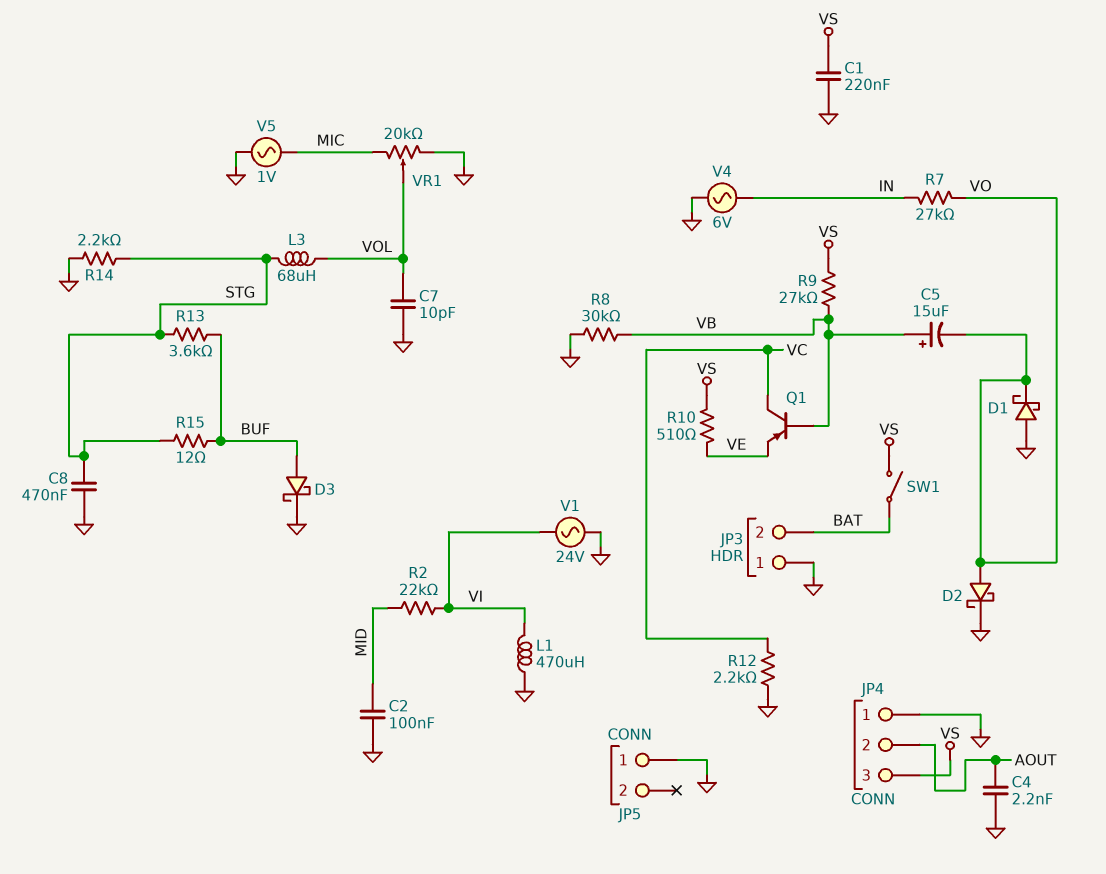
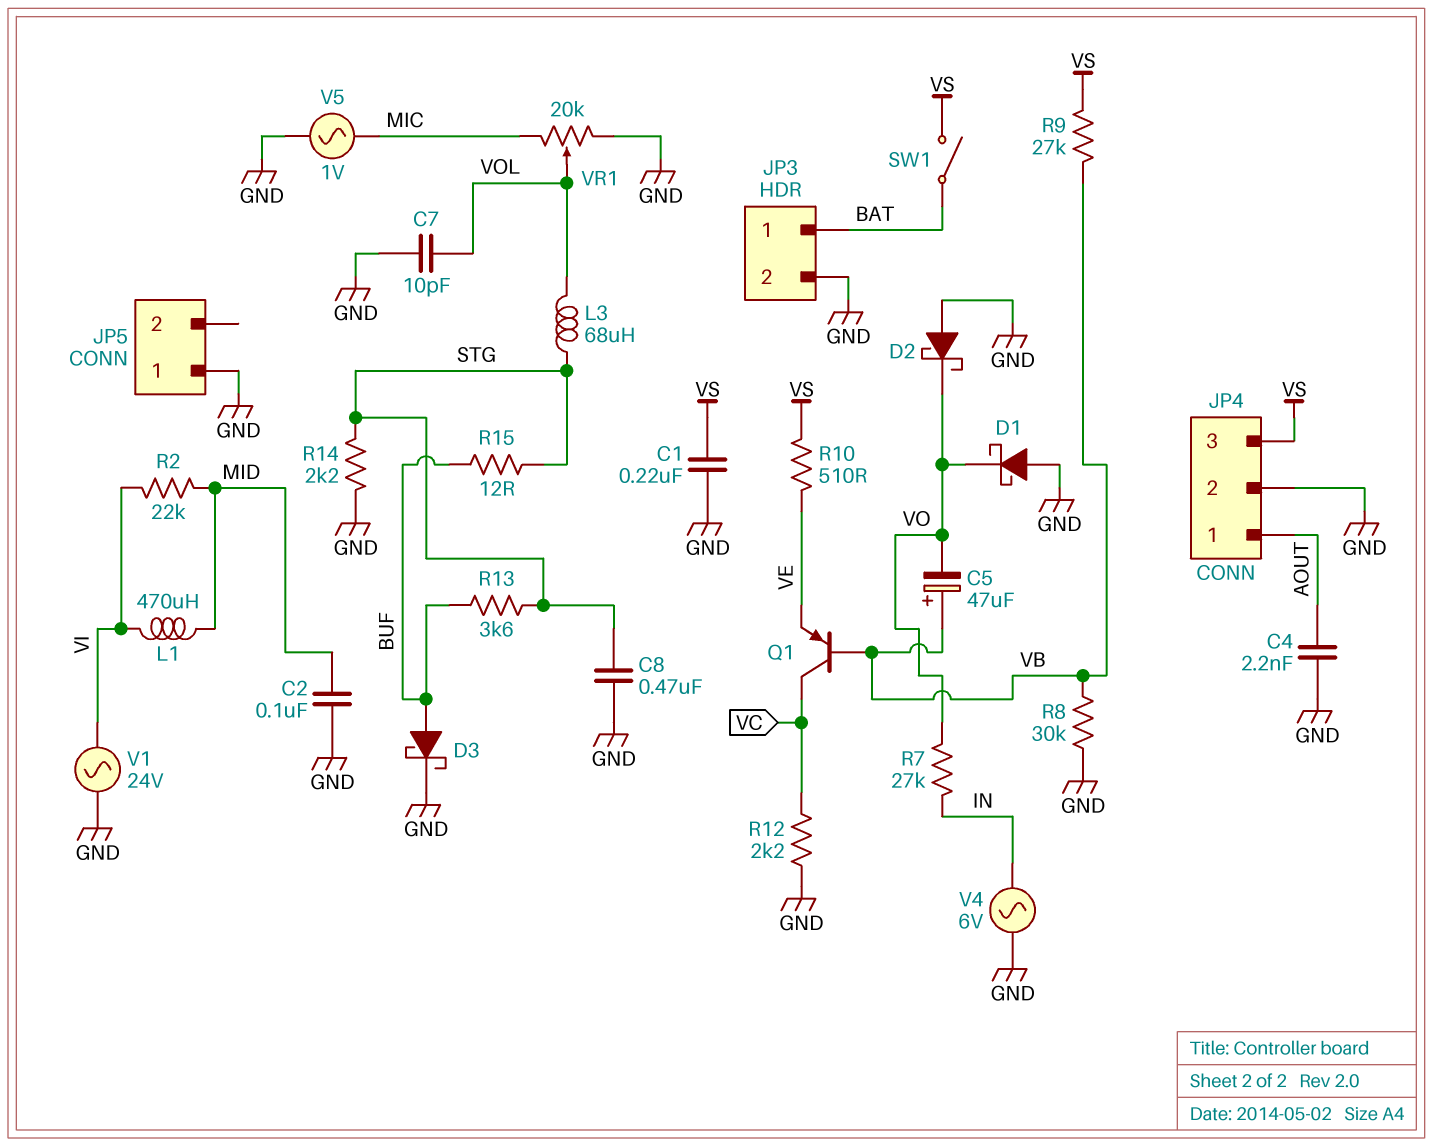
C5: 15uF (plus VB, minus VO) -> 47uF (plus VB, minus VO)
D2: schottky (A VO, K GND) -> schottky (A GND, K VO)
JP3 pin 1: GND -> BAT
JP3 pin 2: BAT -> GND
JP4 pin 1: GND -> AOUT
JP4 pin 2: AOUT -> GND
L1: 470uH (GND, VI) -> 470uH (MID, VI)

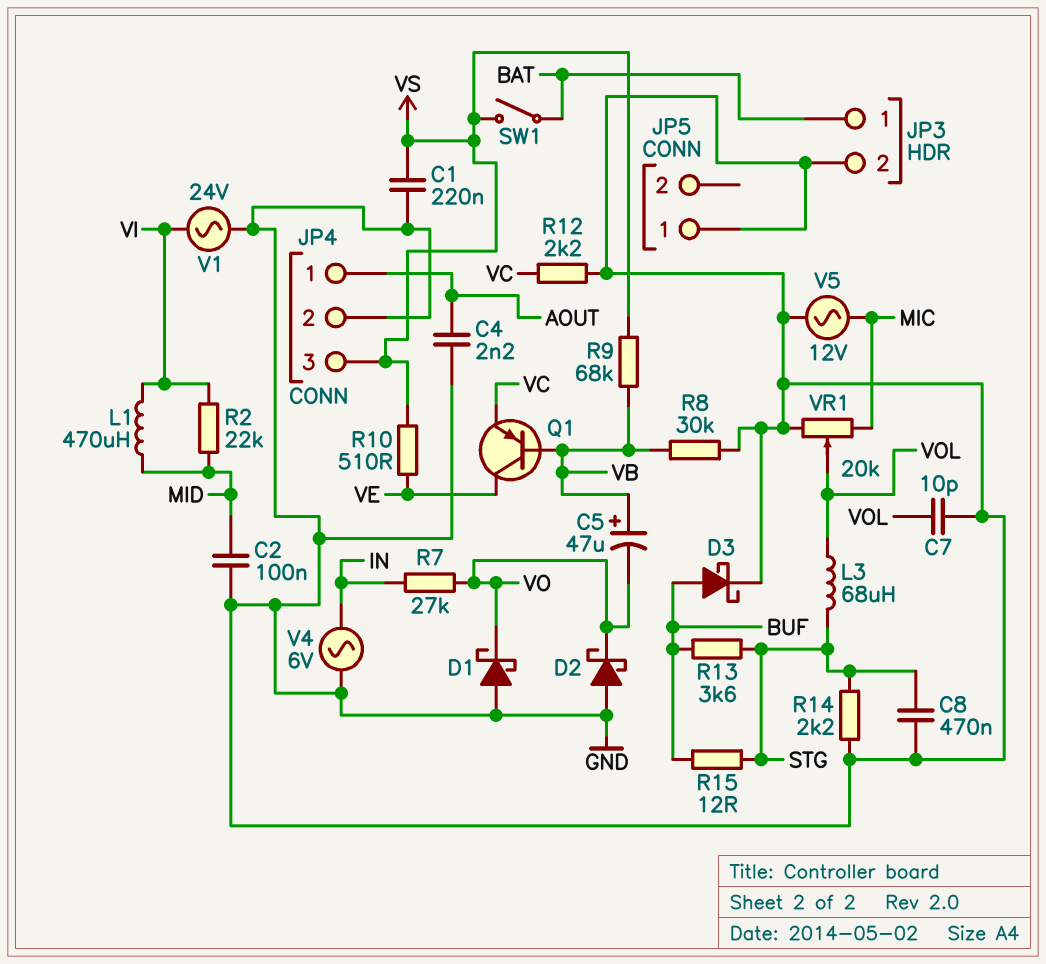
Q1: PNP (B VB, C VC, E VE) -> PNP (B VB, C VE, E VC)
R9: 27k (VB, VS) -> 68k (VB, VS)
V5: AC 1V (GND, MIC) -> AC 12V (GND, MIC)

